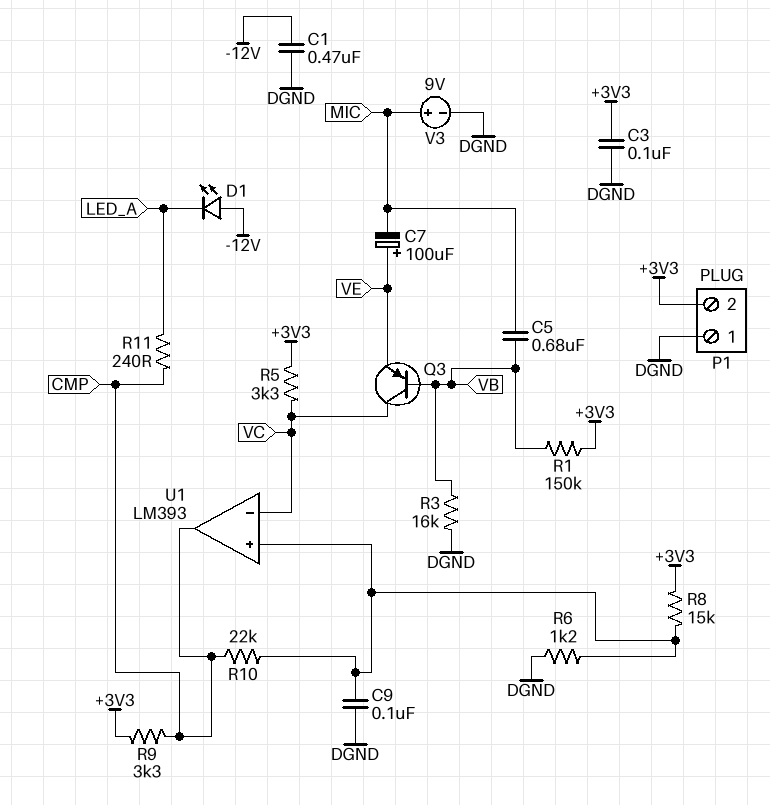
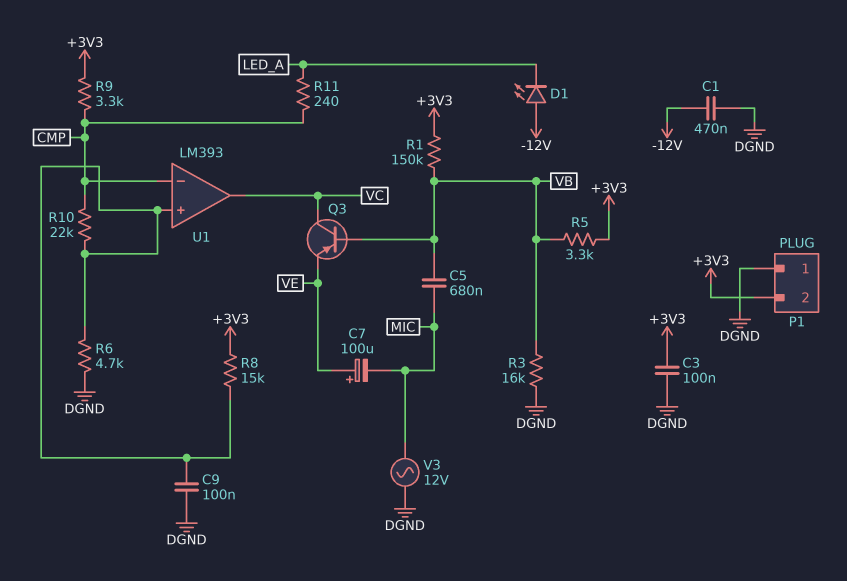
R5: 3.3k (+3V3, VC) -> 3.3k (+3V3, VB)
R6: 1.2k (DGND, U1/in+) -> 4.7k (DGND, U1/in+)
U1 pin in-: VC -> CMP
U1 pin out: CMP -> VC
V3: 9V (plus MIC, minus DGND) -> AC 12V (DGND, MIC)

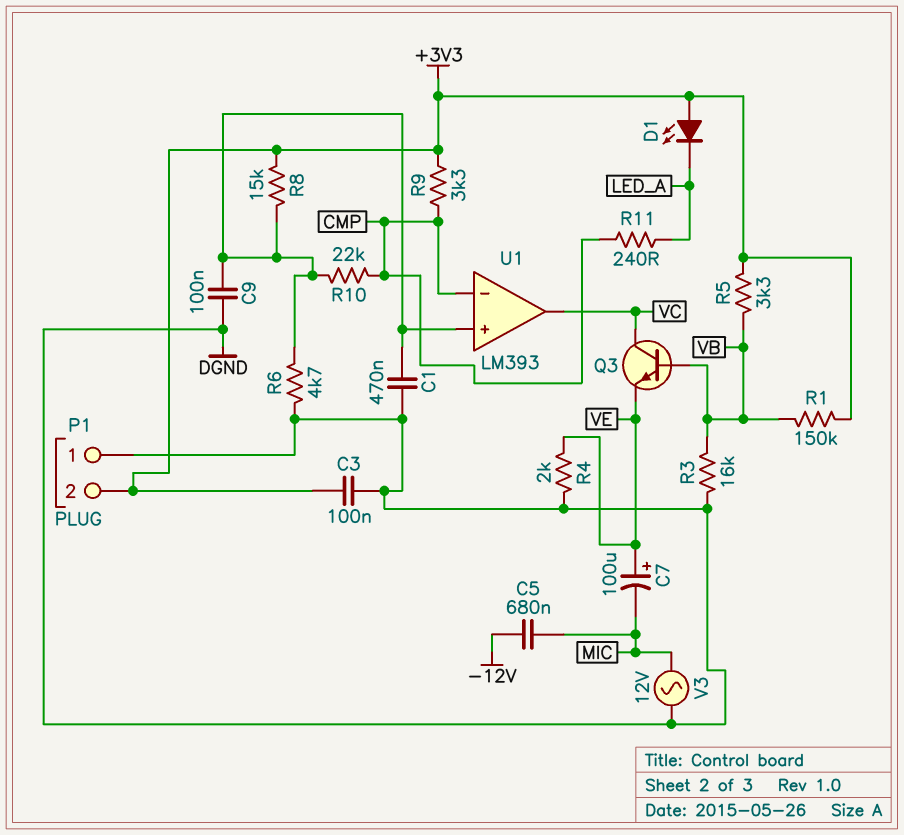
C1: 470nF (-12V, DGND) -> 470nF (DGND, U1/in+)
C5: 680nF (MIC, VB) -> 680nF (-12V, MIC)
D1: LED (A -12V, K LED_A) -> LED (A +3V3, K LED_A)
Q3: PNP (B VB, C VC, E VE) -> NPN (B VB, C VC, E VE)
R4: none -> 2k (DGND, VE)

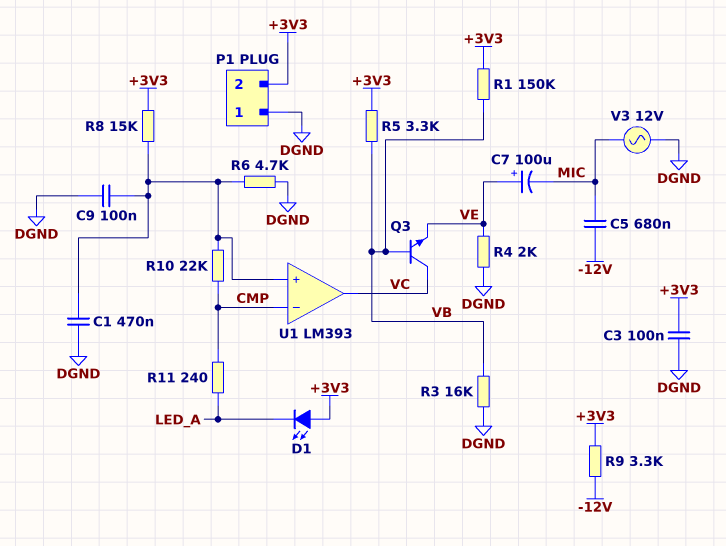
R9: 3.3k (+3V3, CMP) -> 3.3k (+3V3, -12V)

